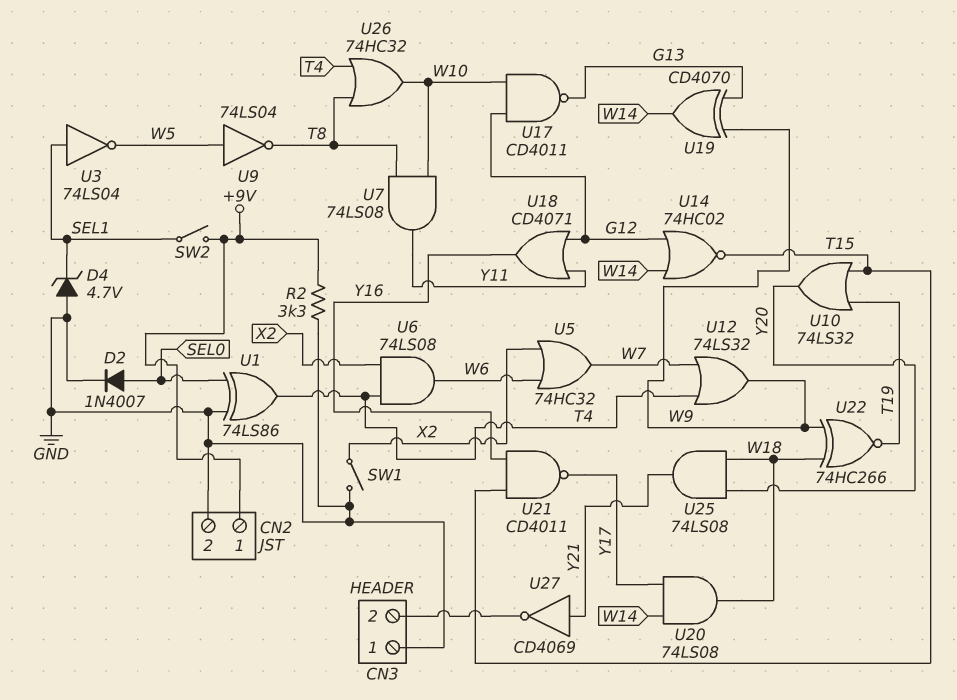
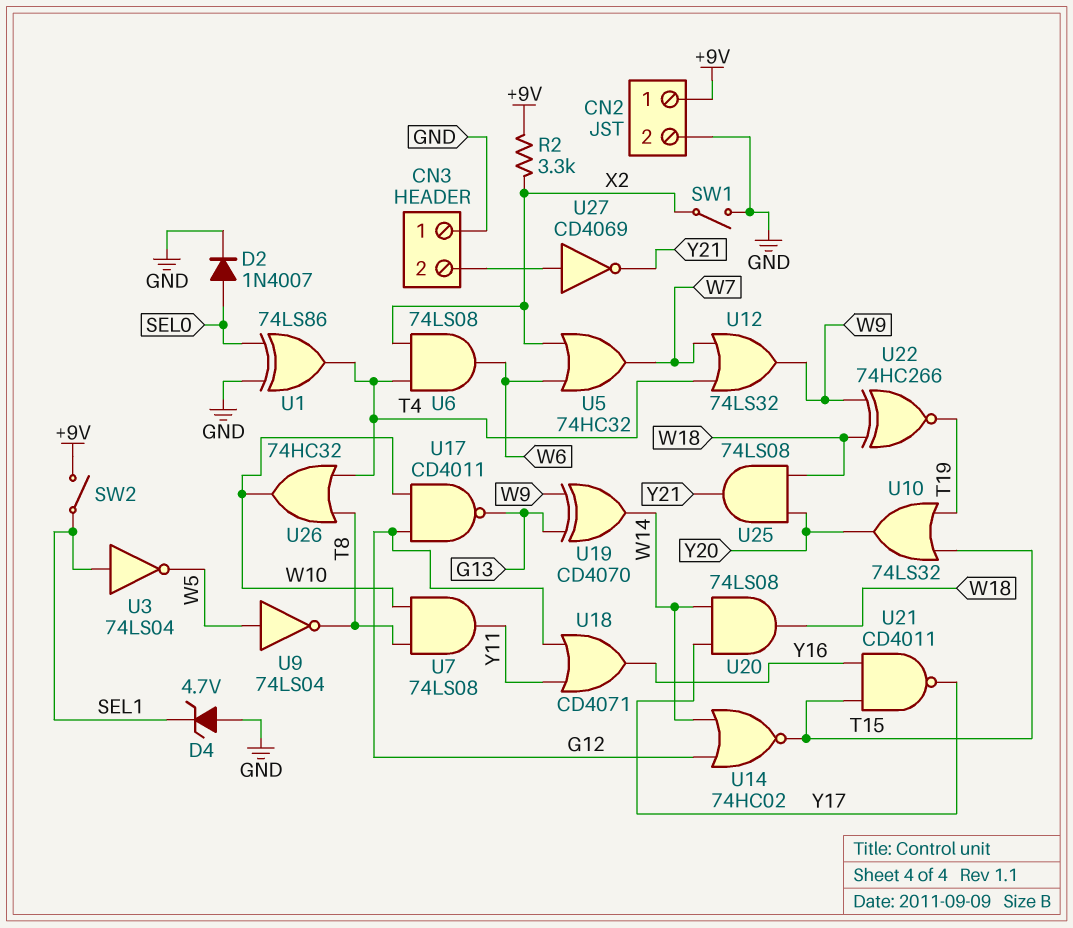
R2: 3.3k (+9V, GND) -> 3.3k (+9V, X2)
U27: NOT CD4069 (in Y21, out CN3/2) -> NOT CD4069 (in CN3/2, out Y21)

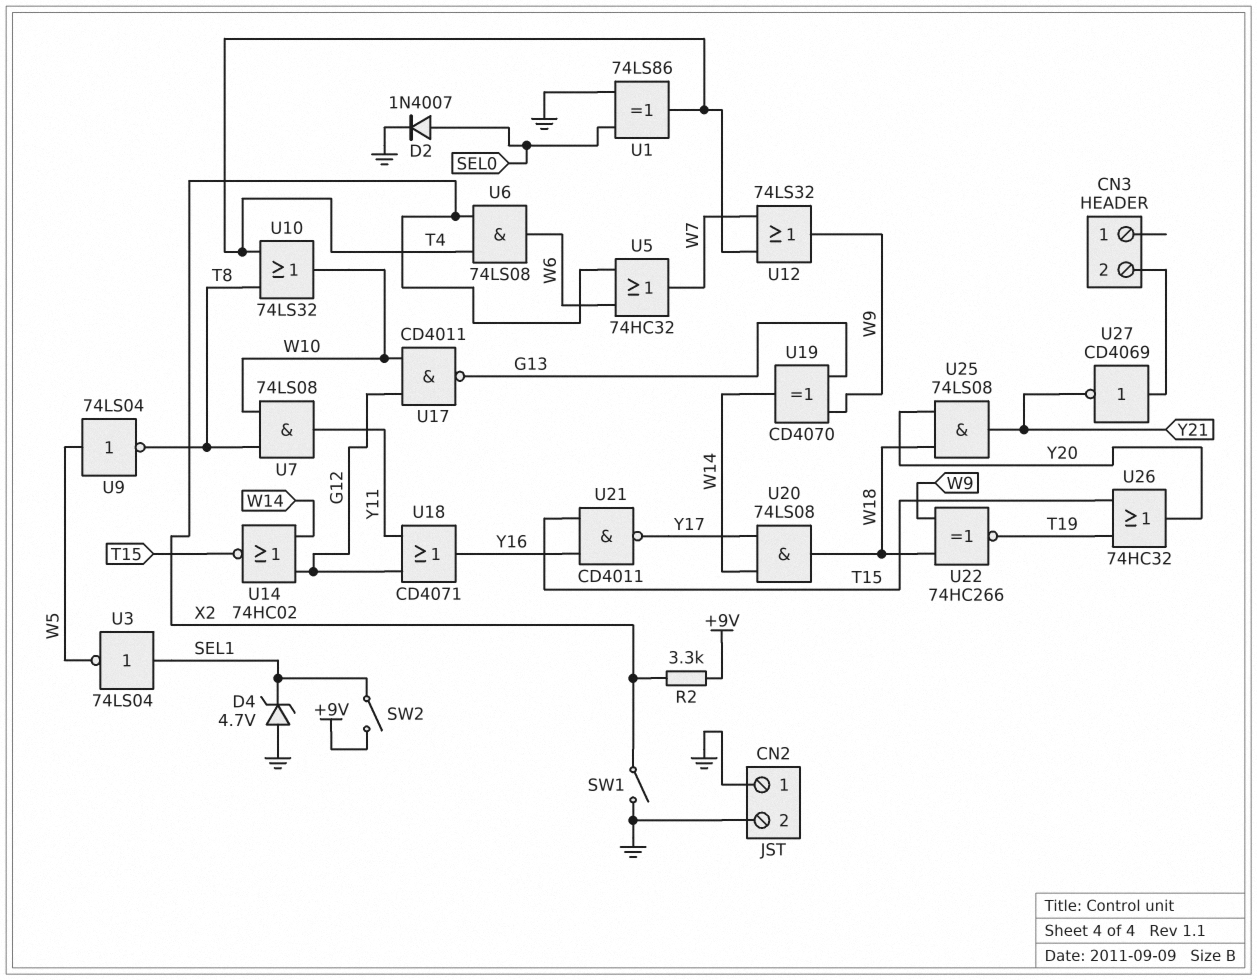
CN2 pin 1: +9V -> GND
CN3 pin 1: GND -> none
U10: OR 74LS32 (in T15, in T19, out Y20) -> OR 74LS32 (in T4, in T8, out W10)
U26: OR 74HC32 (in T4, in T8, out W10) -> OR 74HC32 (in T15, in T19, out Y20)

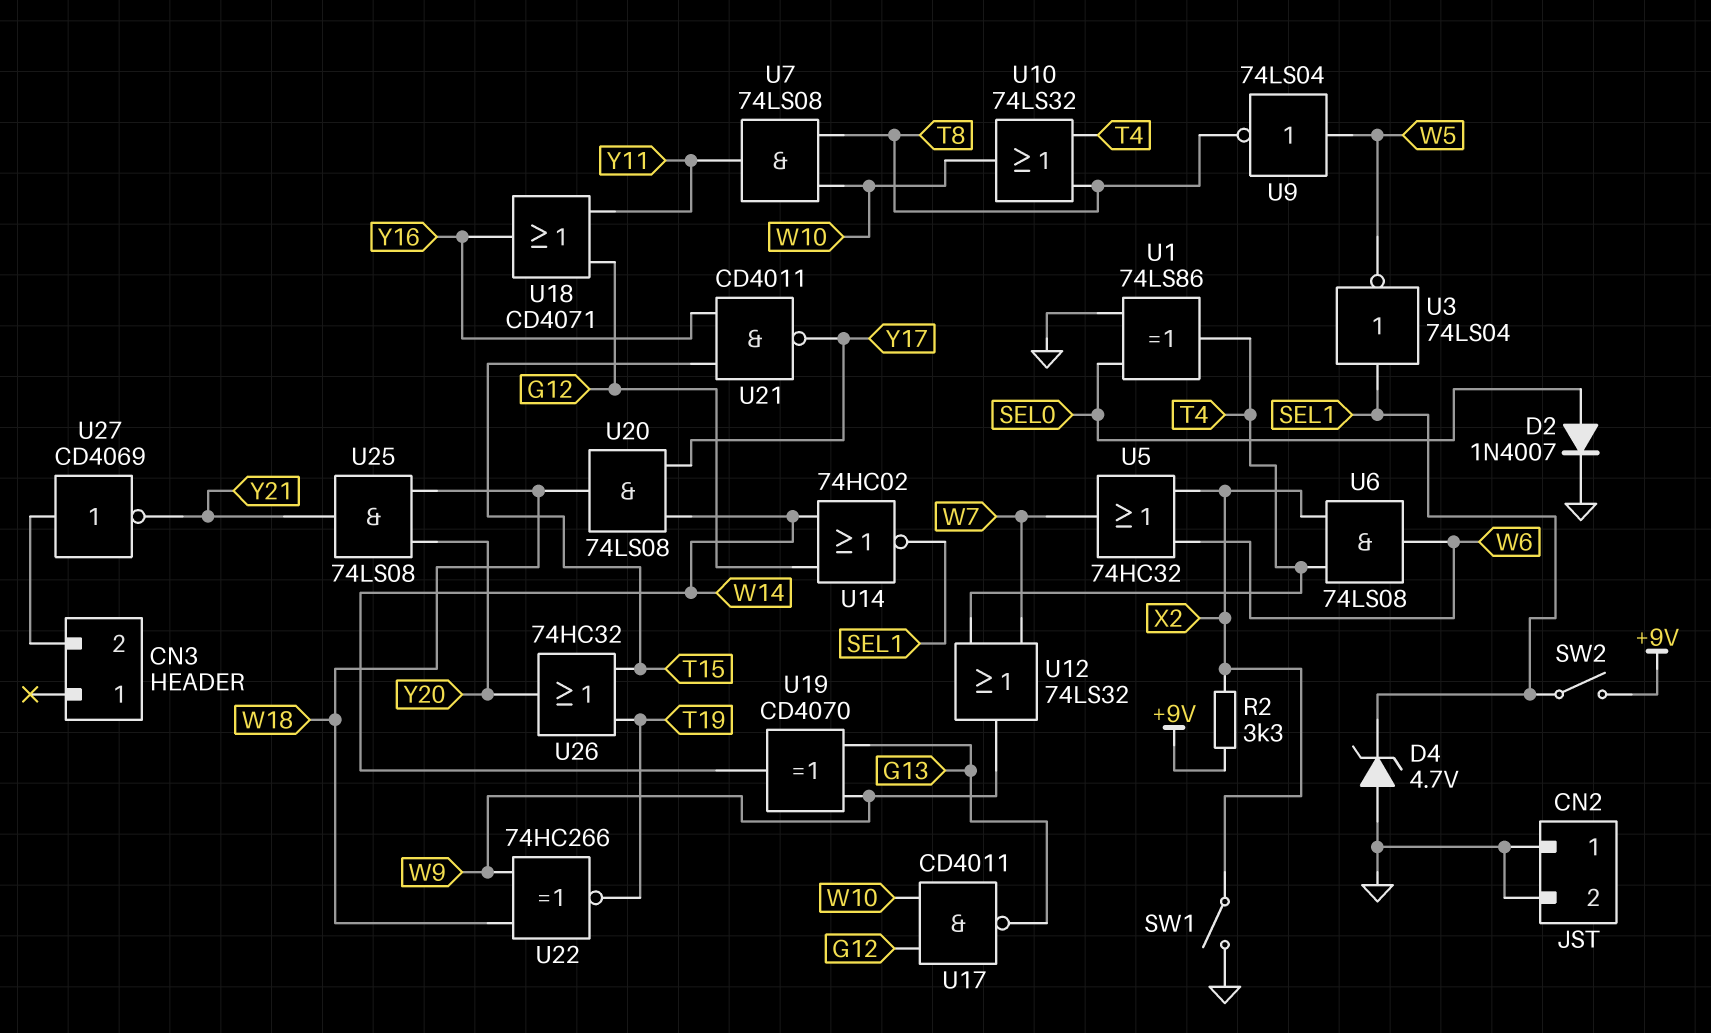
U14: NOR 74HC02 (in G12, in W14, out T15) -> NOR 74HC02 (in G12, in W14, out SEL1)

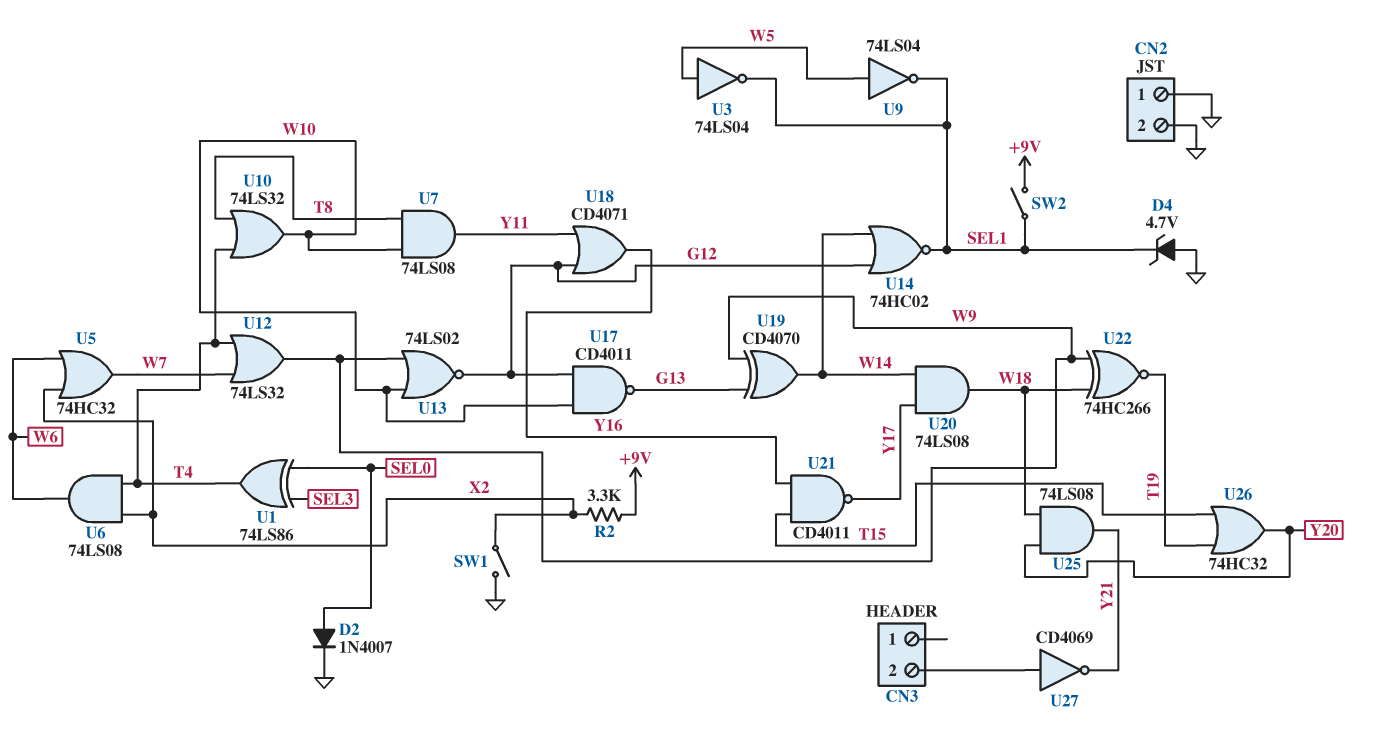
U1: XOR 74LS86 (in GND, in SEL0, out T4) -> XOR 74LS86 (in SEL0, in SEL3, out T4)
U3: NOT 74LS04 (in SEL1, out W5) -> NOT 74LS04 (in W5, out SEL1)
U9: NOT 74LS04 (in W5, out T8) -> NOT 74LS04 (in W5, out SEL1)
U13: none -> NOR 74LS02 (in W9, in W10, out G12)

